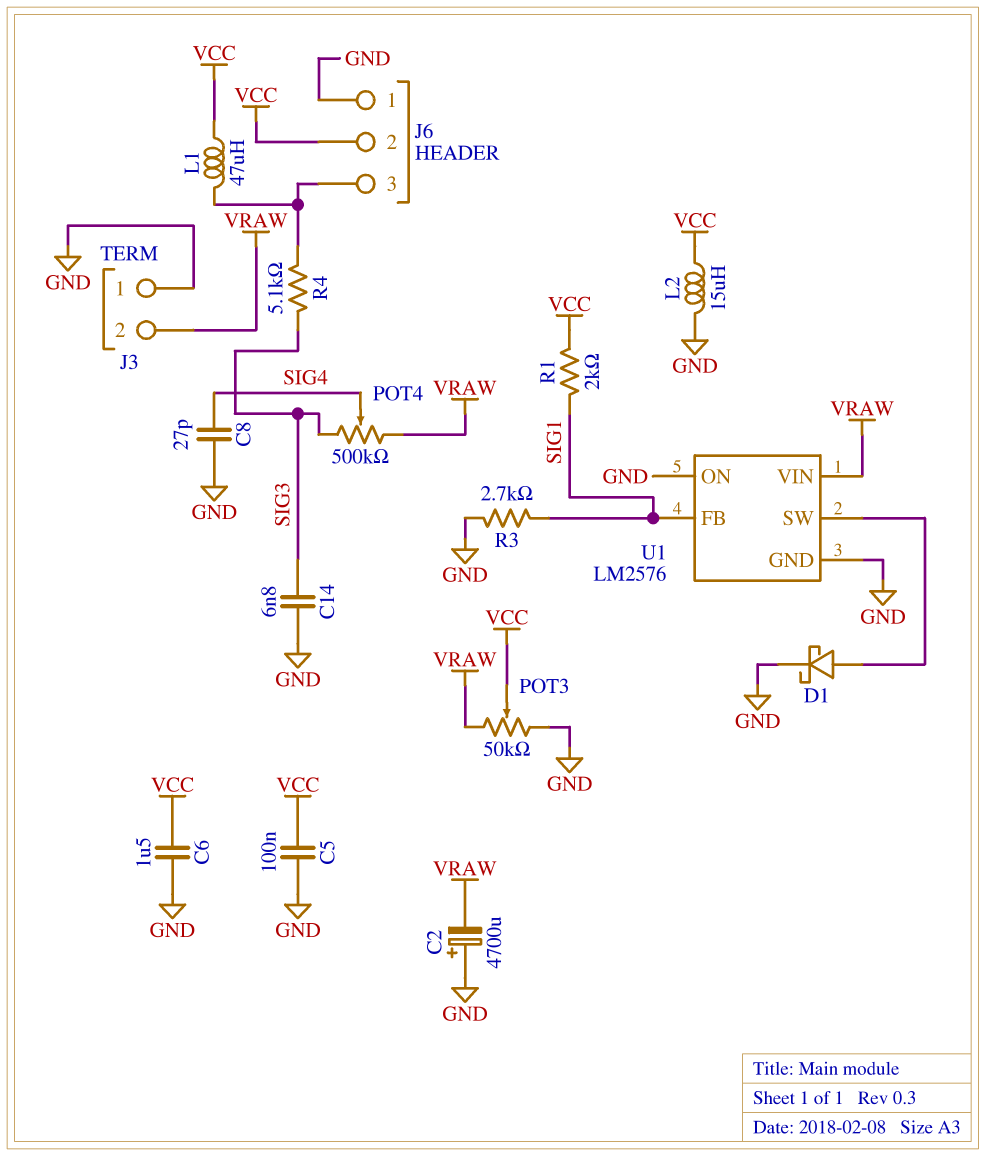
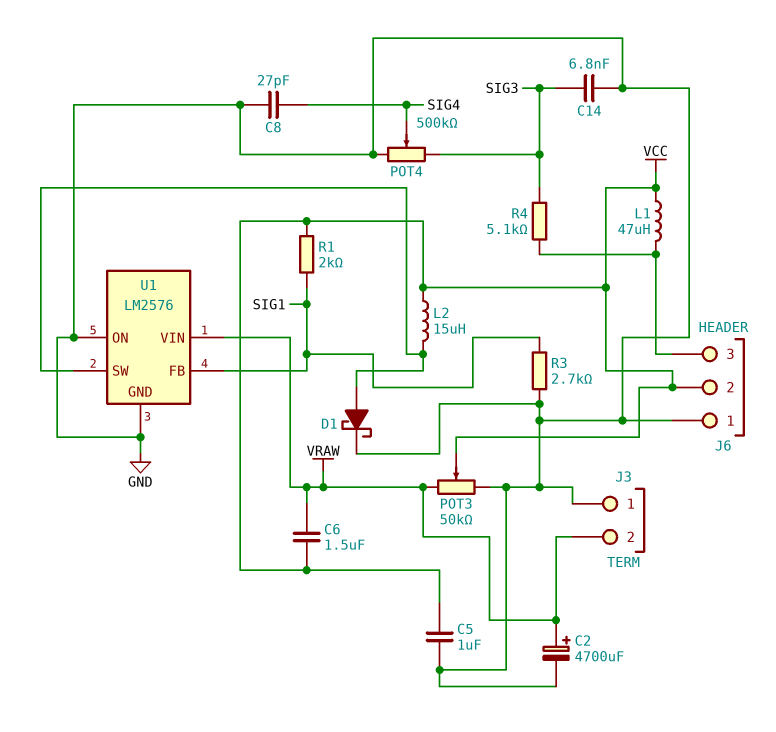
C2: 4700uF (plus GND, minus VRAW) -> 4700uF (plus VRAW, minus GND)
C5: 100nF (GND, VCC) -> 1uF (GND, VCC)
C6: 1.5uF (GND, VCC) -> 1.5uF (VCC, VRAW)
L2: 15uH (GND, VCC) -> 15uH (U1/SW, VCC)
POT4: 500k (SIG3, VRAW, wiper SIG4) -> 500k (GND, SIG3, wiper SIG4)

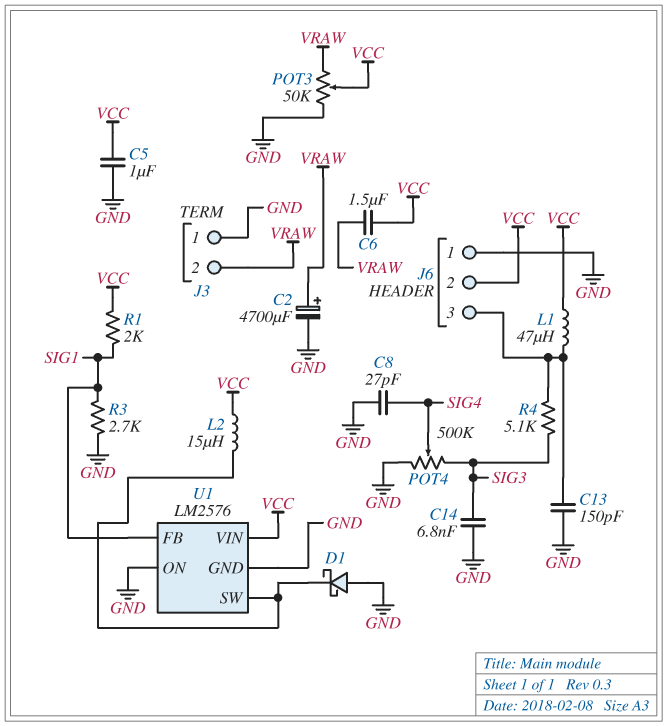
C13: none -> 150pF (GND, J6/3)
D1: schottky (A U1/SW, K GND) -> schottky (A GND, K U1/SW)
U1 pin VIN: VRAW -> VCC

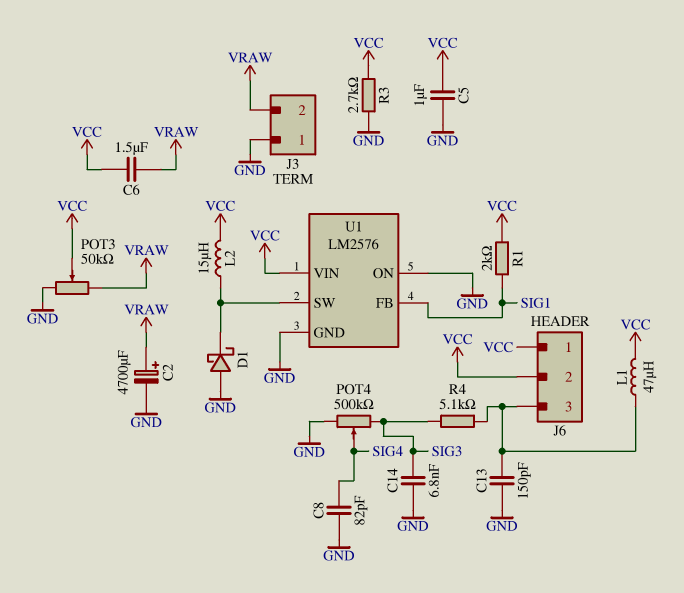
C8: 27pF (GND, SIG4) -> 82pF (GND, SIG4)
J6 pin 1: GND -> VCC
R3: 2.7k (GND, SIG1) -> 2.7k (GND, VCC)

